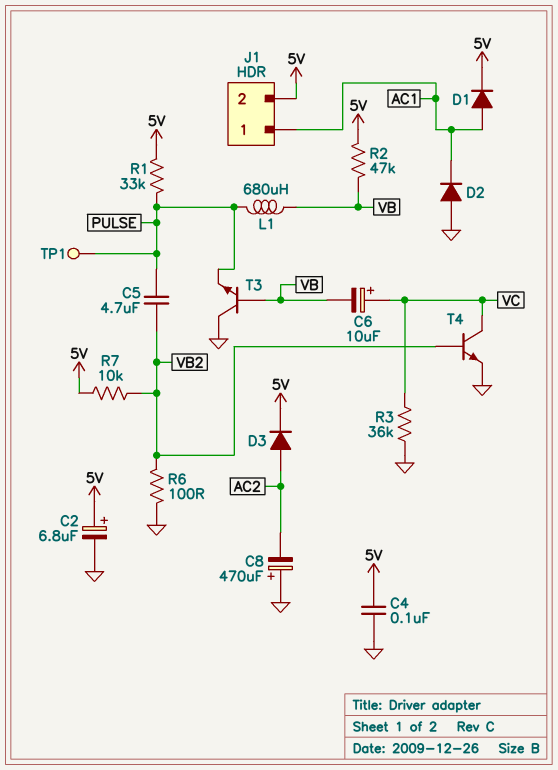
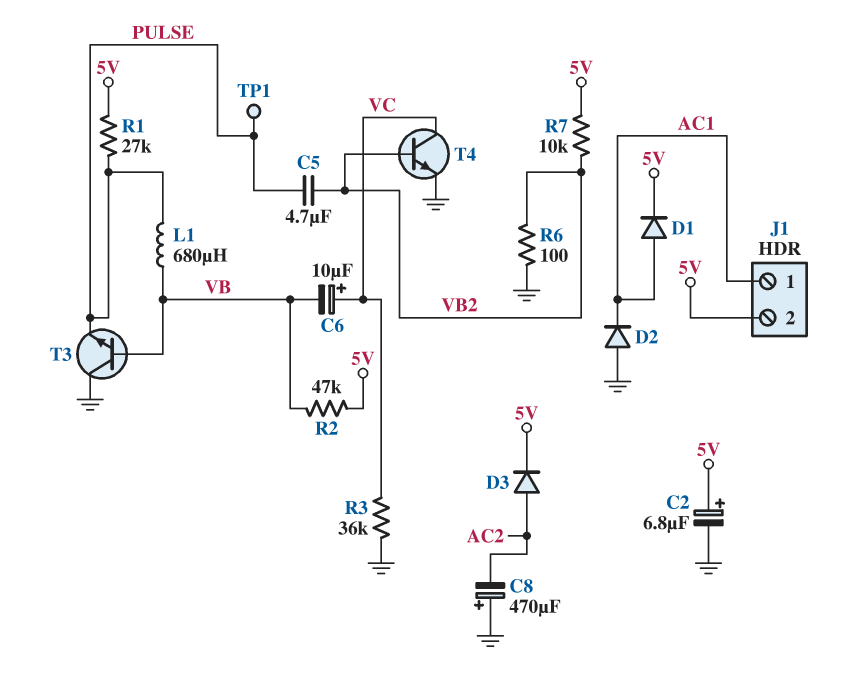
C4: 100nF (5V, GND) -> none
R1: 33k (5V, PULSE) -> 27k (5V, PULSE)

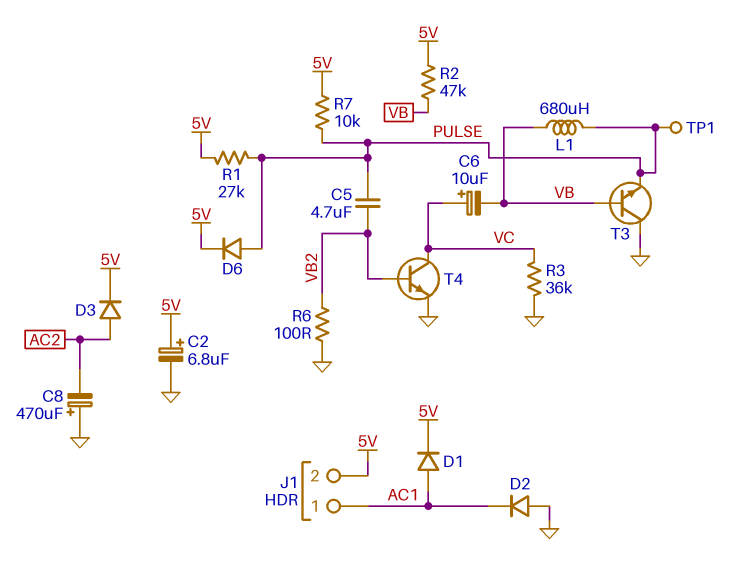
D6: none -> diode (A PULSE, K 5V)
R7: 10k (5V, VB2) -> 10k (5V, PULSE)

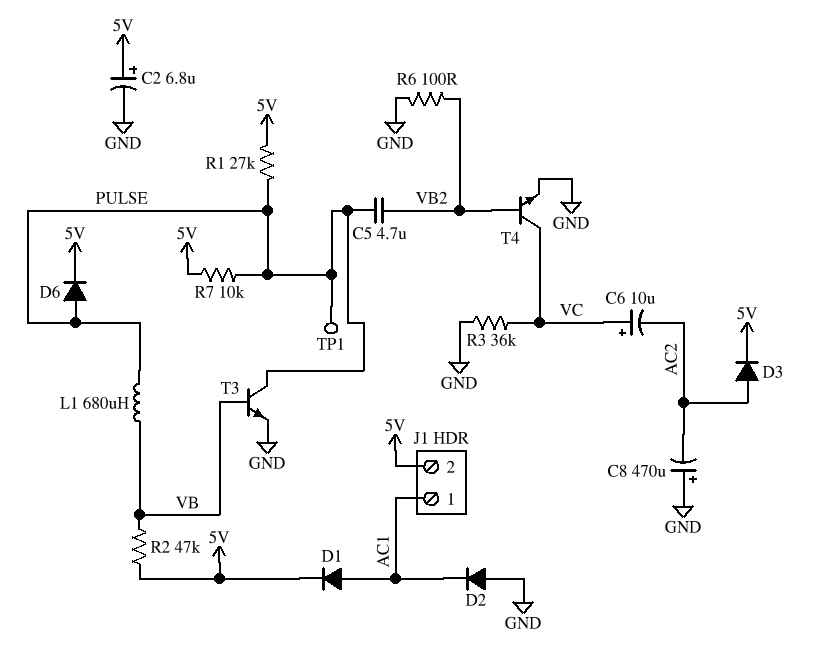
C6: 10uF (plus VC, minus VB) -> 10uF (plus VC, minus AC2)
T3: NPN (B VB, C GND, E PULSE) -> NPN (B VB, C PULSE, E GND)

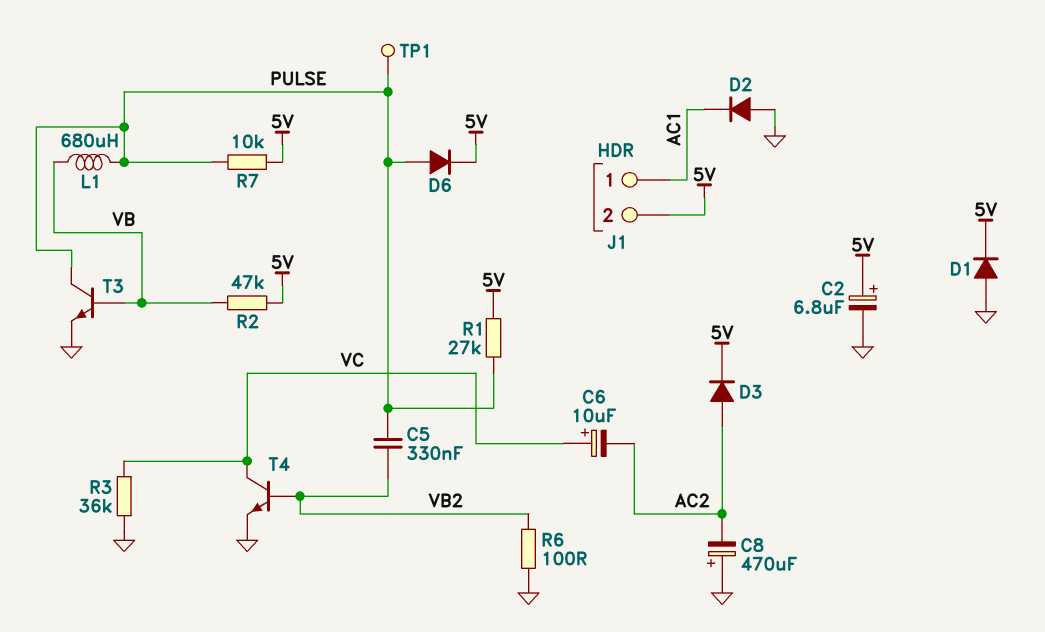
C5: 4.7uF (PULSE, VB2) -> 330nF (PULSE, VB2)
D1: diode (A AC1, K 5V) -> diode (A GND, K 5V)

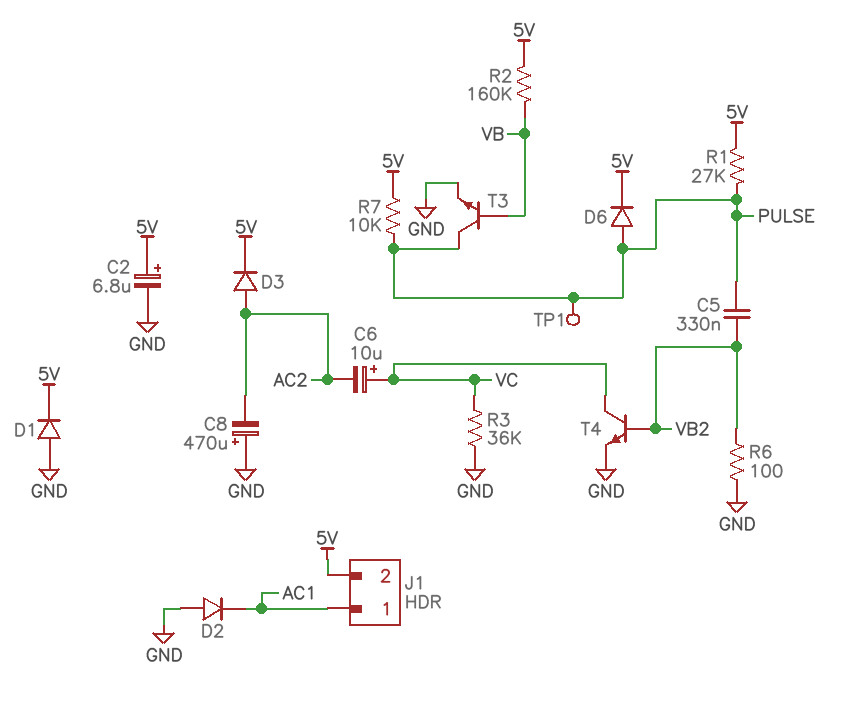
L1: 680uH (PULSE, VB) -> none
R2: 47k (5V, VB) -> 160k (5V, VB)

